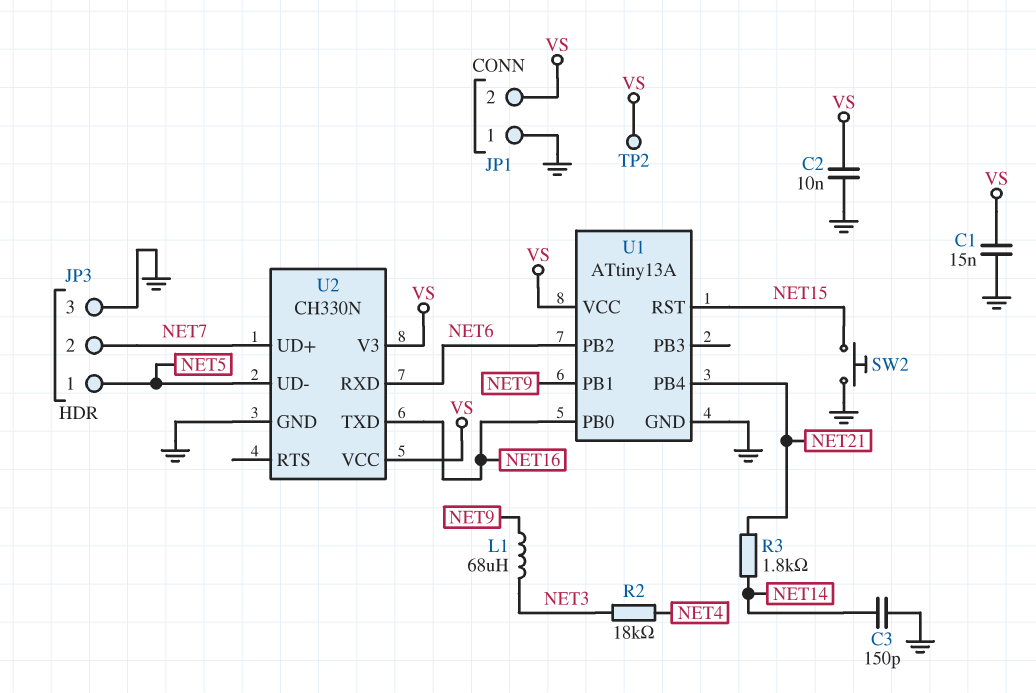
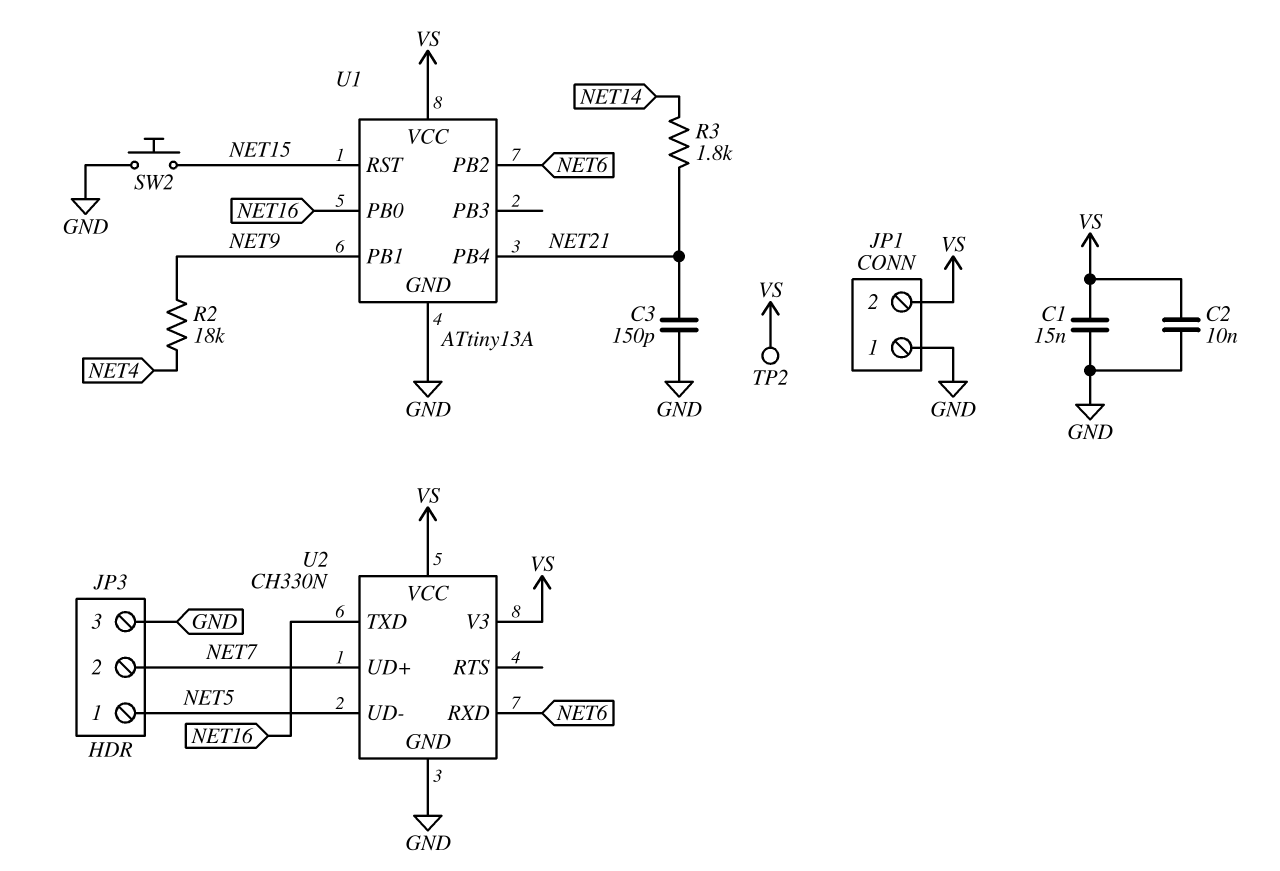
C3: 150pF (GND, NET14) -> 150pF (GND, NET21)
L1: 68uH (NET3, NET9) -> none
R2: 18k (NET3, NET4) -> 18k (NET4, NET9)

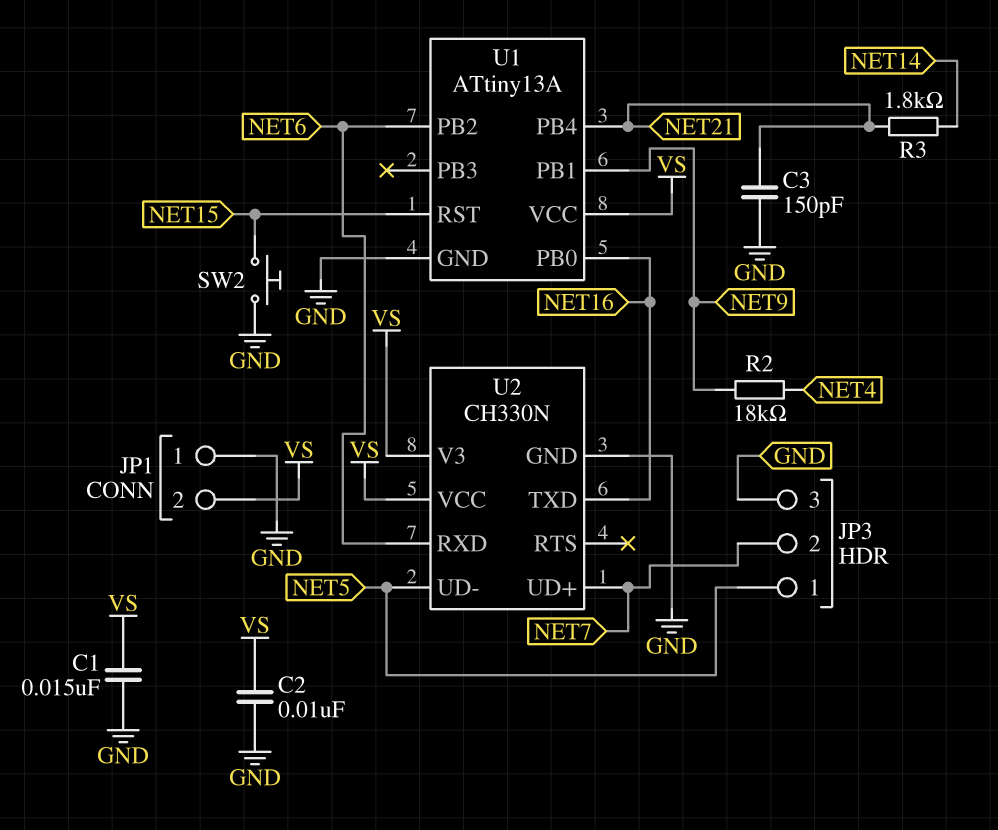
TP2: test point (VS) -> none

